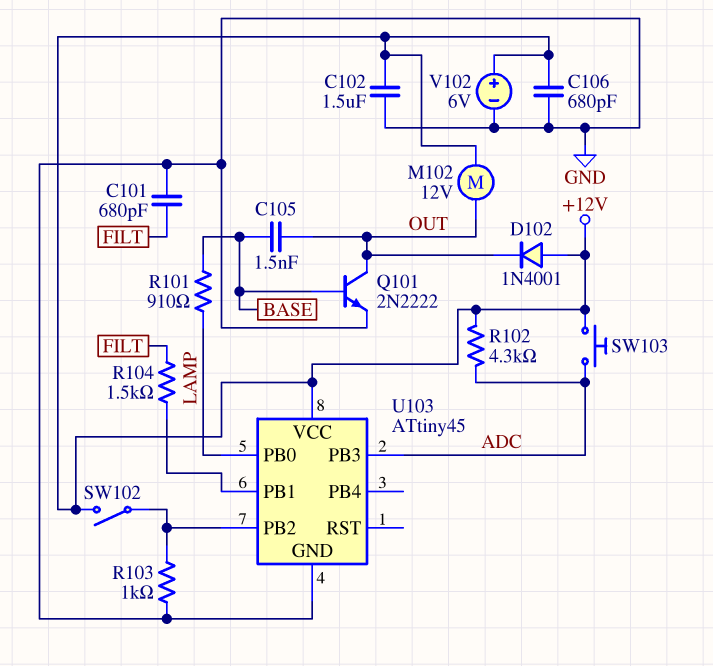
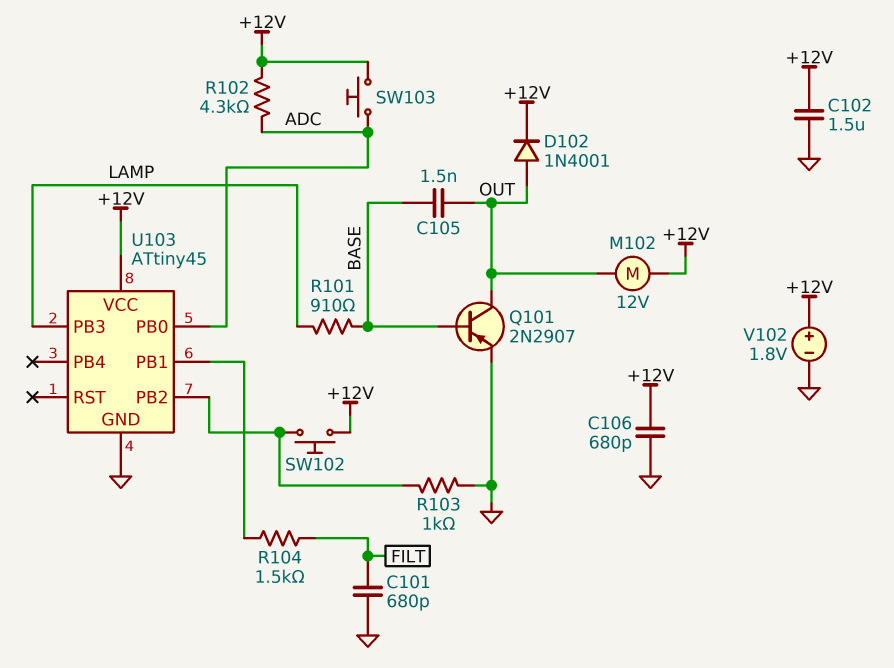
D102: diode 1N4001 (A +12V, K OUT) -> diode 1N4001 (A OUT, K +12V)
Q101: NPN 2N2222 (B BASE, C OUT, E GND) -> PNP 2N2907 (B BASE, C OUT, E GND)
SW102: switch (+12V, U103/PB2) -> button (+12V, U103/PB2)
U103 pin PB0: LAMP -> ADC
U103 pin PB3: ADC -> LAMP
V102: 6V (plus +12V, minus GND) -> 1.8V (plus +12V, minus GND)

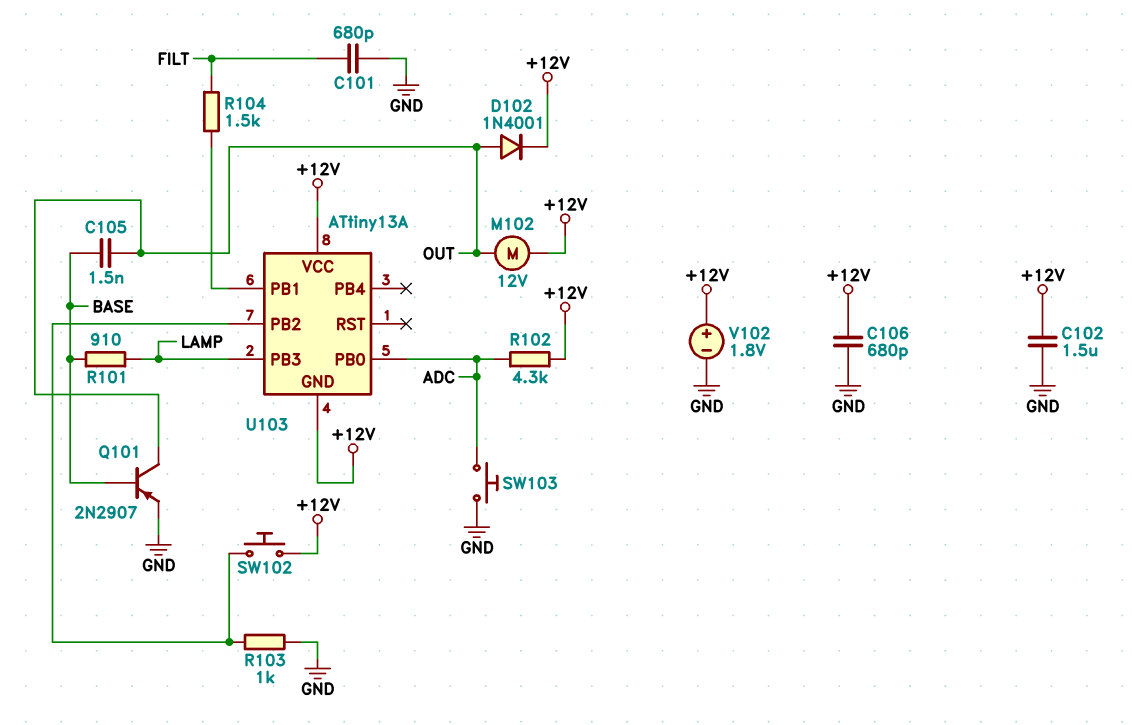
SW103: button (+12V, ADC) -> button (ADC, GND)
U103: ATtiny45 -> ATtiny13A
U103 pin GND: GND -> +12V

